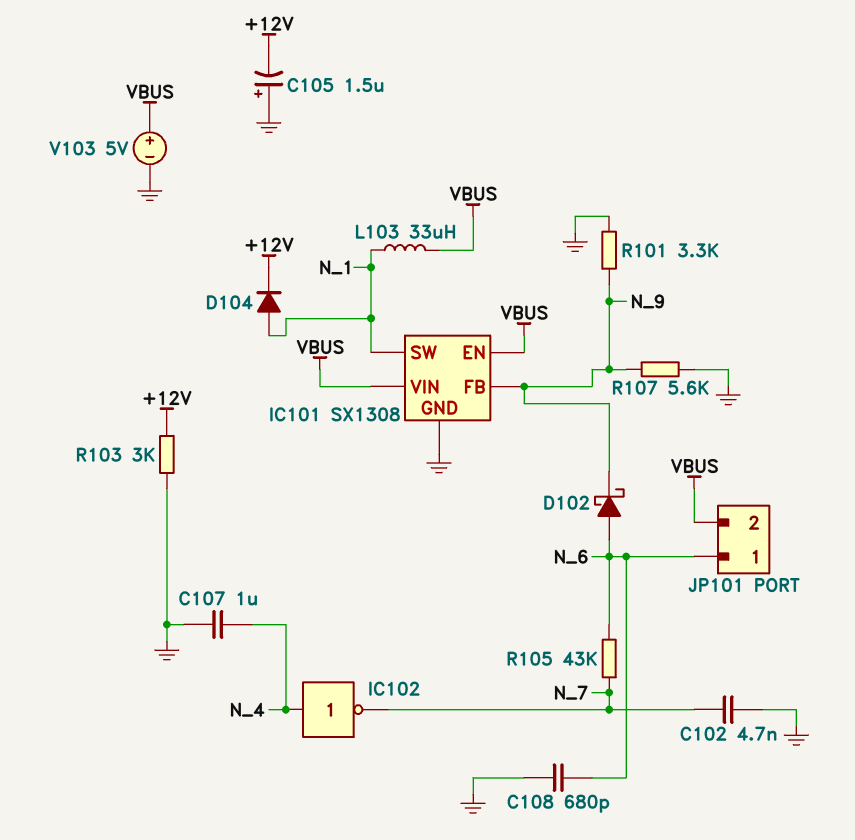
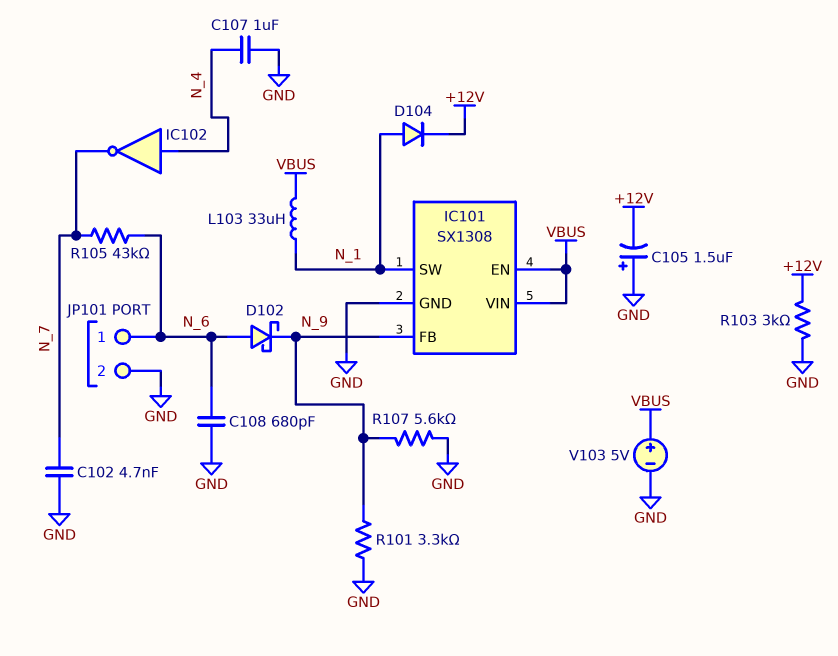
JP101 pin 2: VBUS -> GND

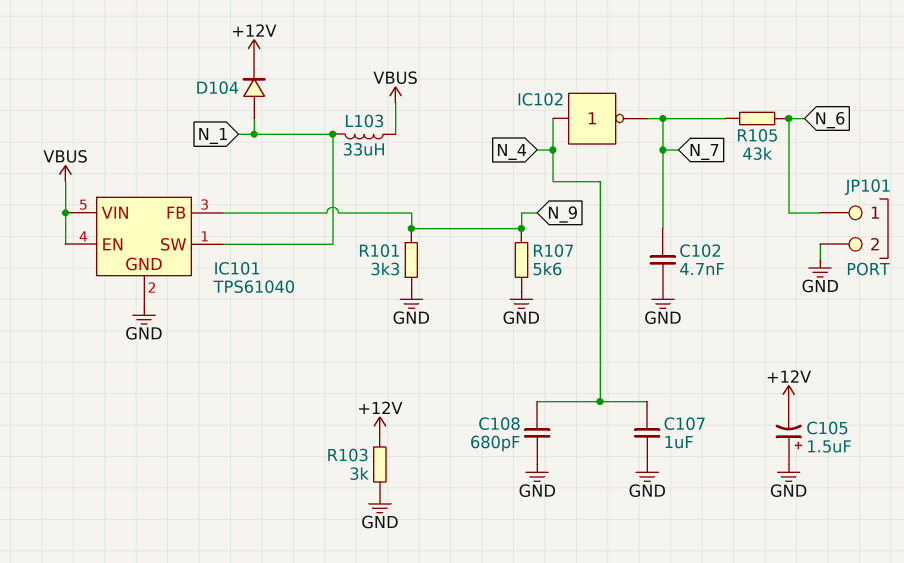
C108: 680pF (GND, N_6) -> 680pF (GND, N_4)
D102: schottky (A N_6, K N_9) -> none
IC101: SX1308 -> TPS61040
V103: 5V (plus VBUS, minus GND) -> none

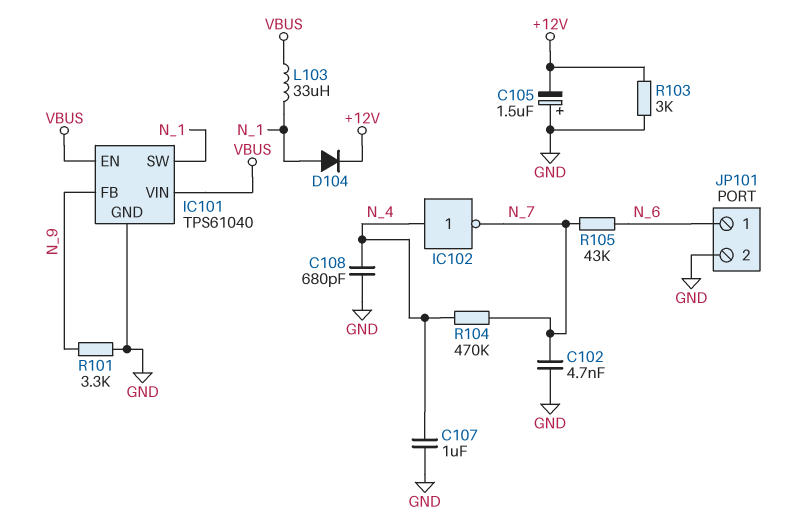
R104: none -> 470k (N_4, N_7)
R107: 5.6k (GND, N_9) -> none

